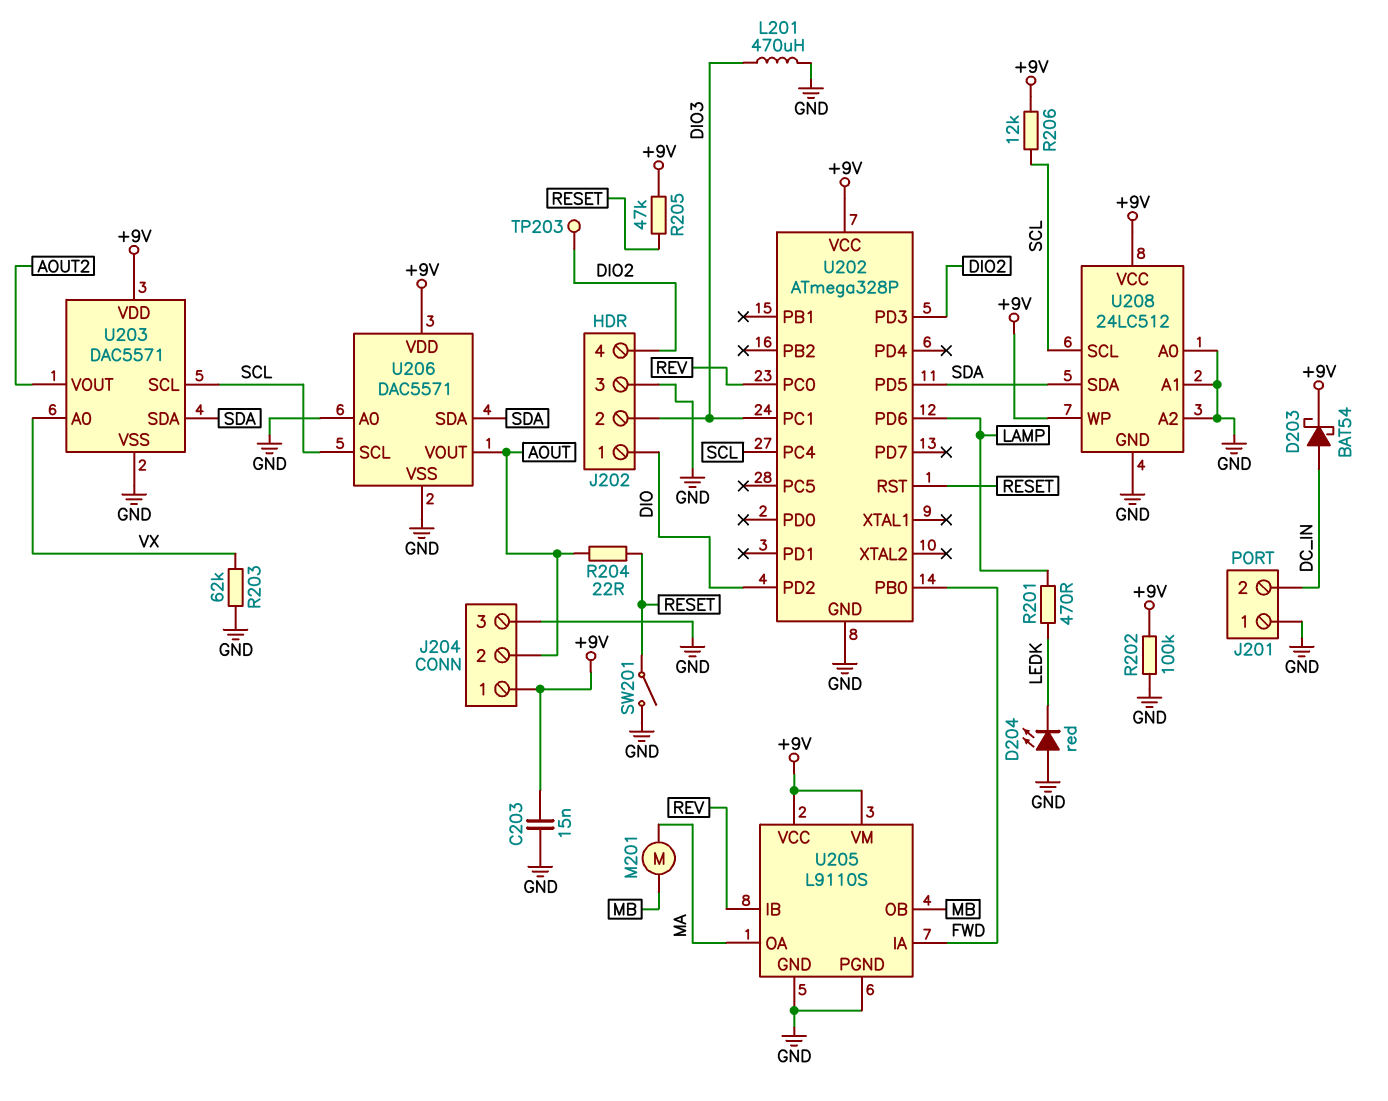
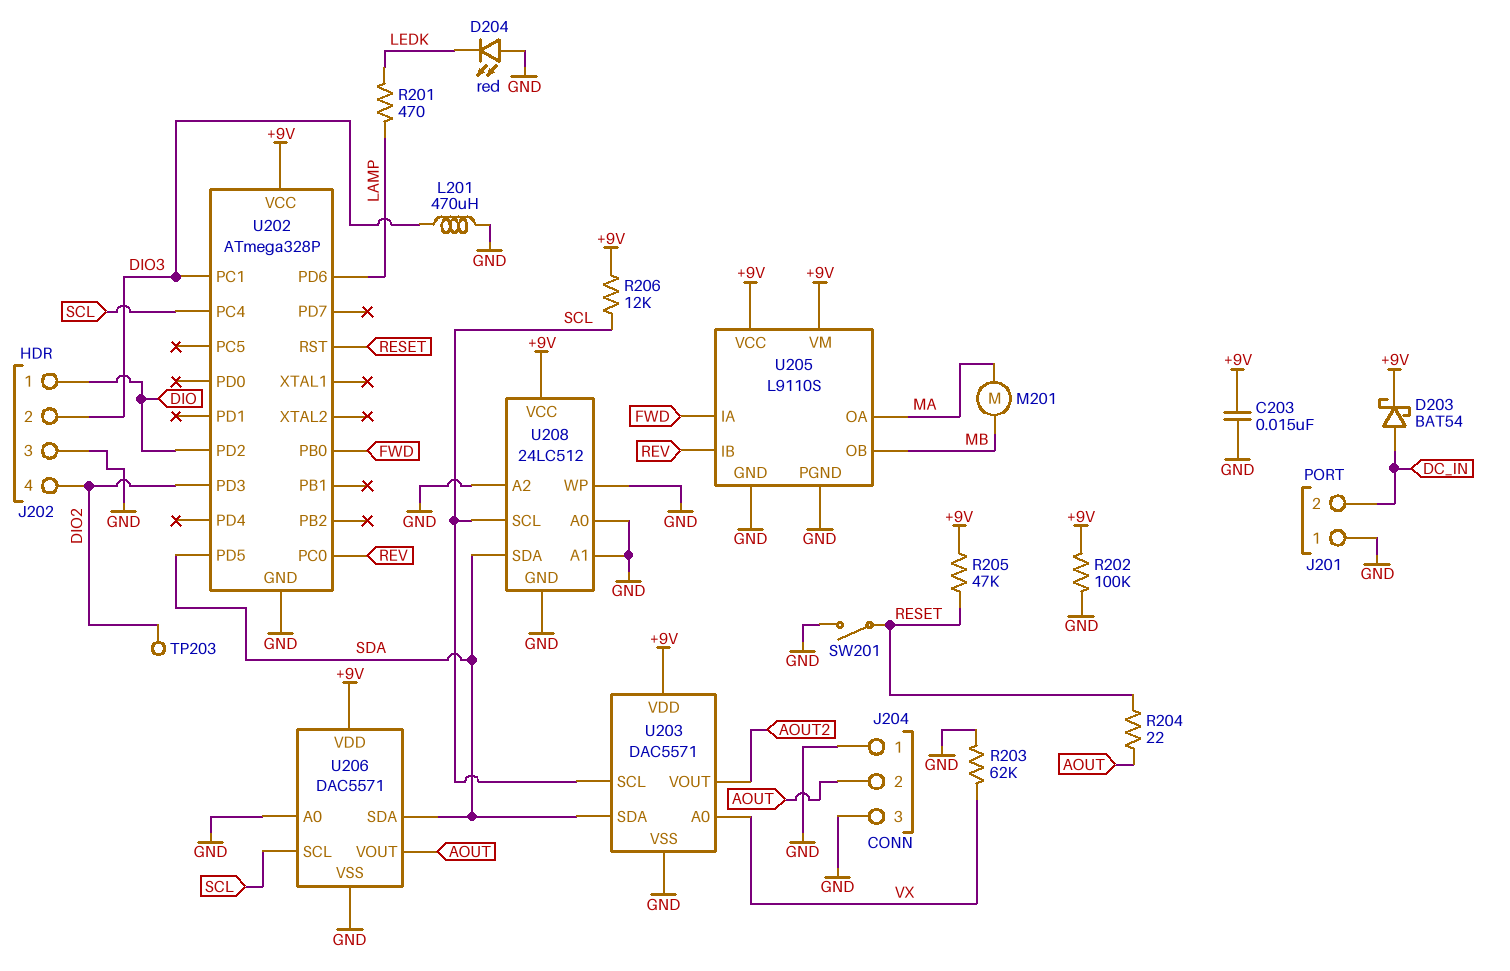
J204 pin 1: +9V -> GND
U208 pin WP: +9V -> GND

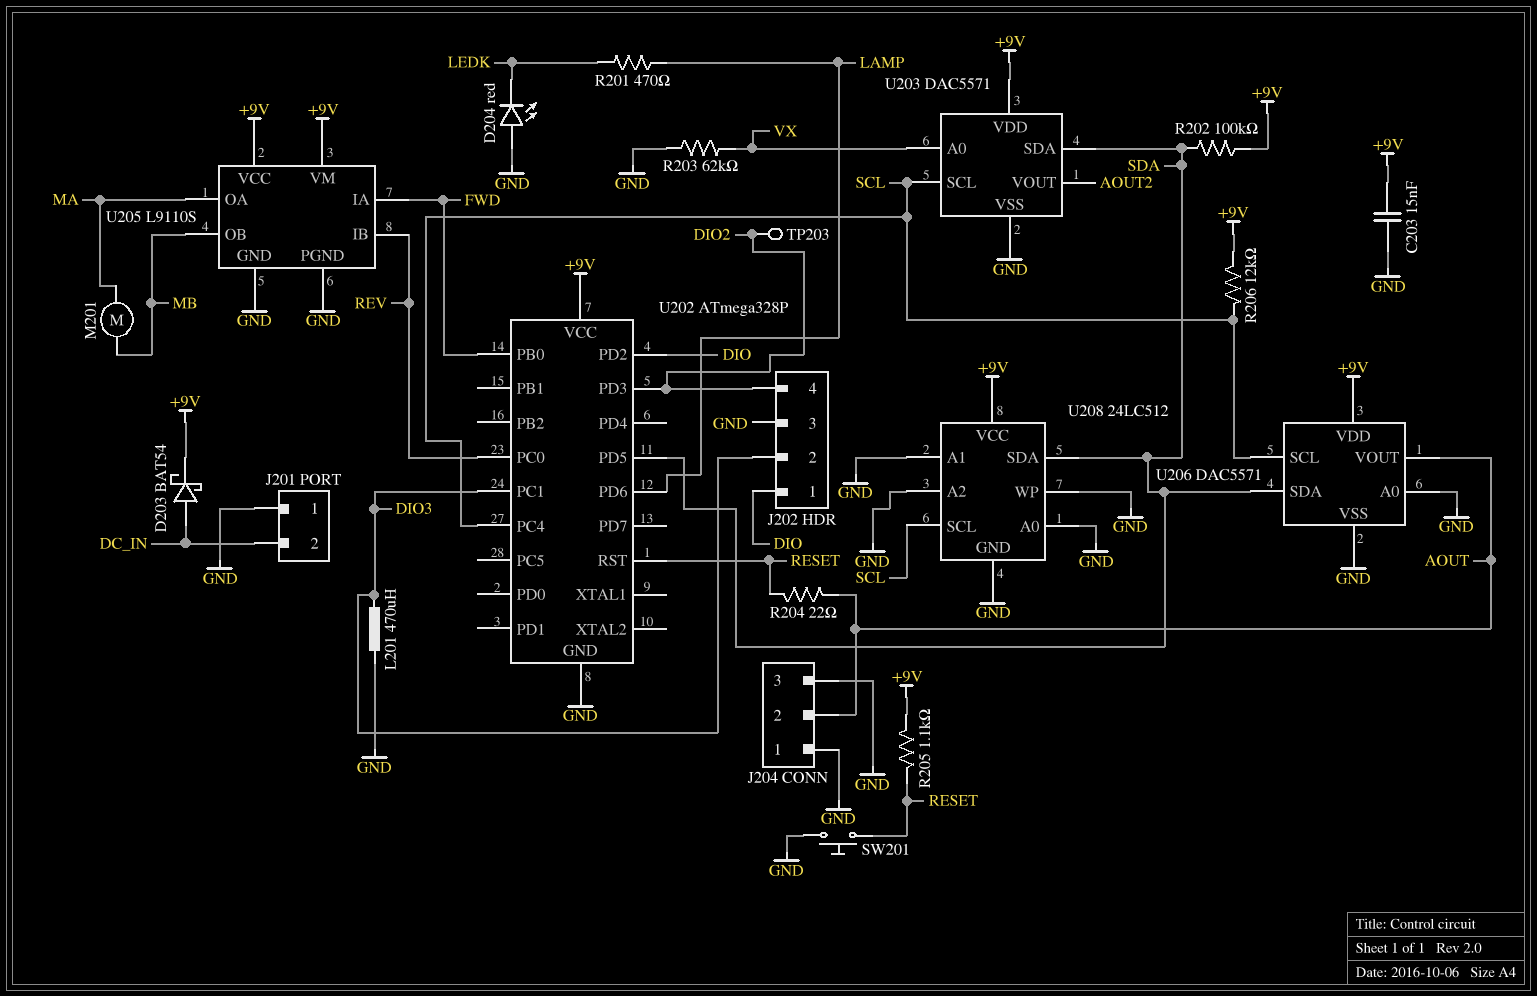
R202: 100k (+9V, GND) -> 100k (+9V, SDA)
R205: 47k (+9V, RESET) -> 1.1k (+9V, RESET)
SW201: switch (GND, RESET) -> button (GND, RESET)

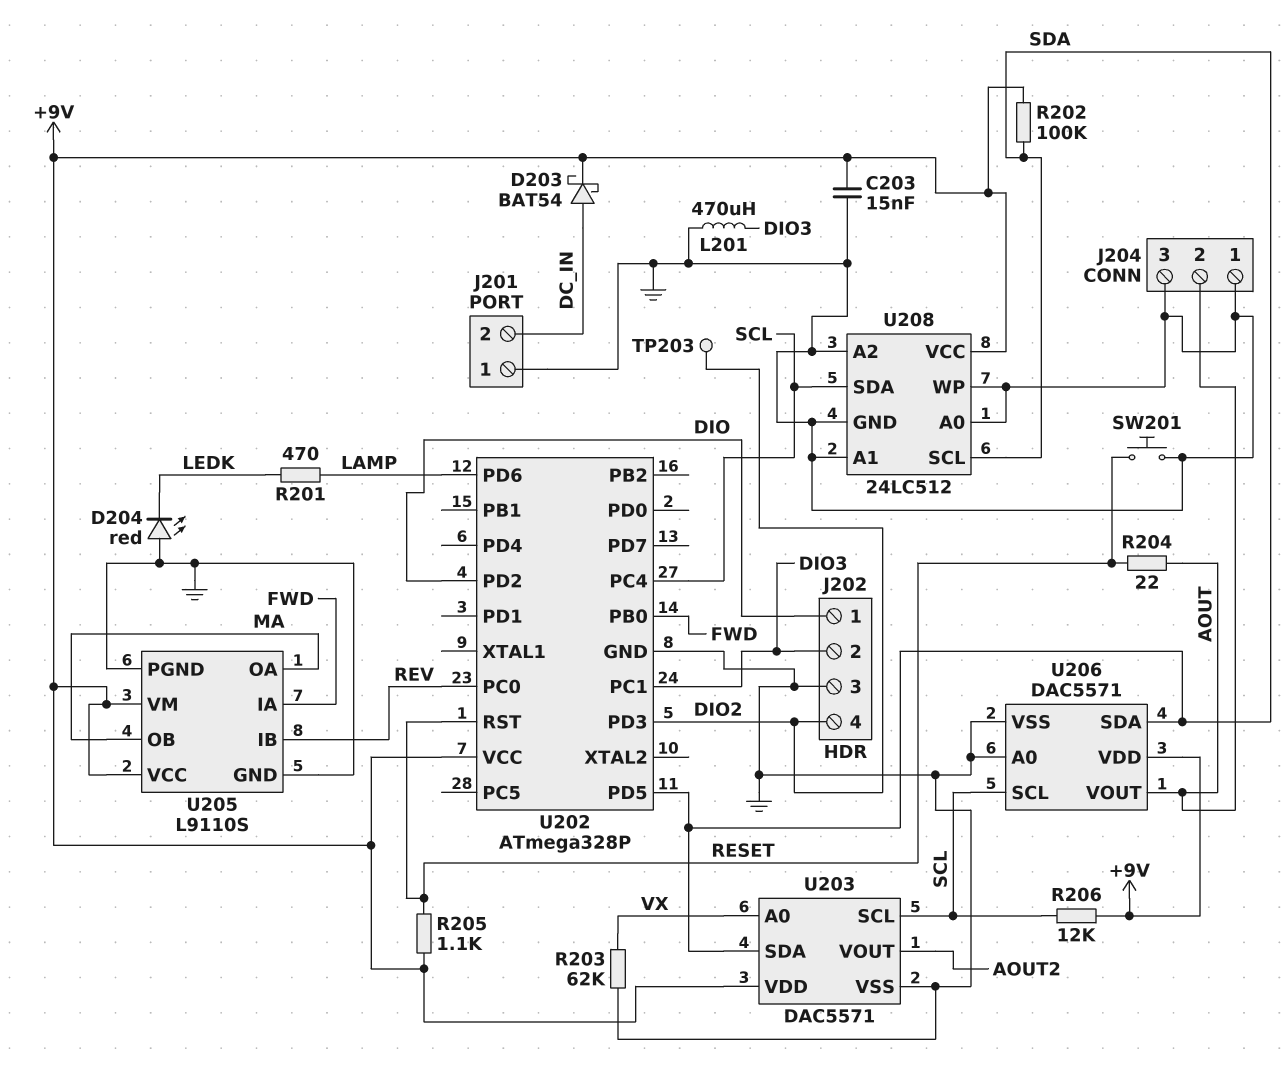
M201: motor (MA, MB) -> none
U205 pin OB: MB -> MA
U208 pin SCL: SCL -> SDA
U208 pin SDA: SDA -> SCL

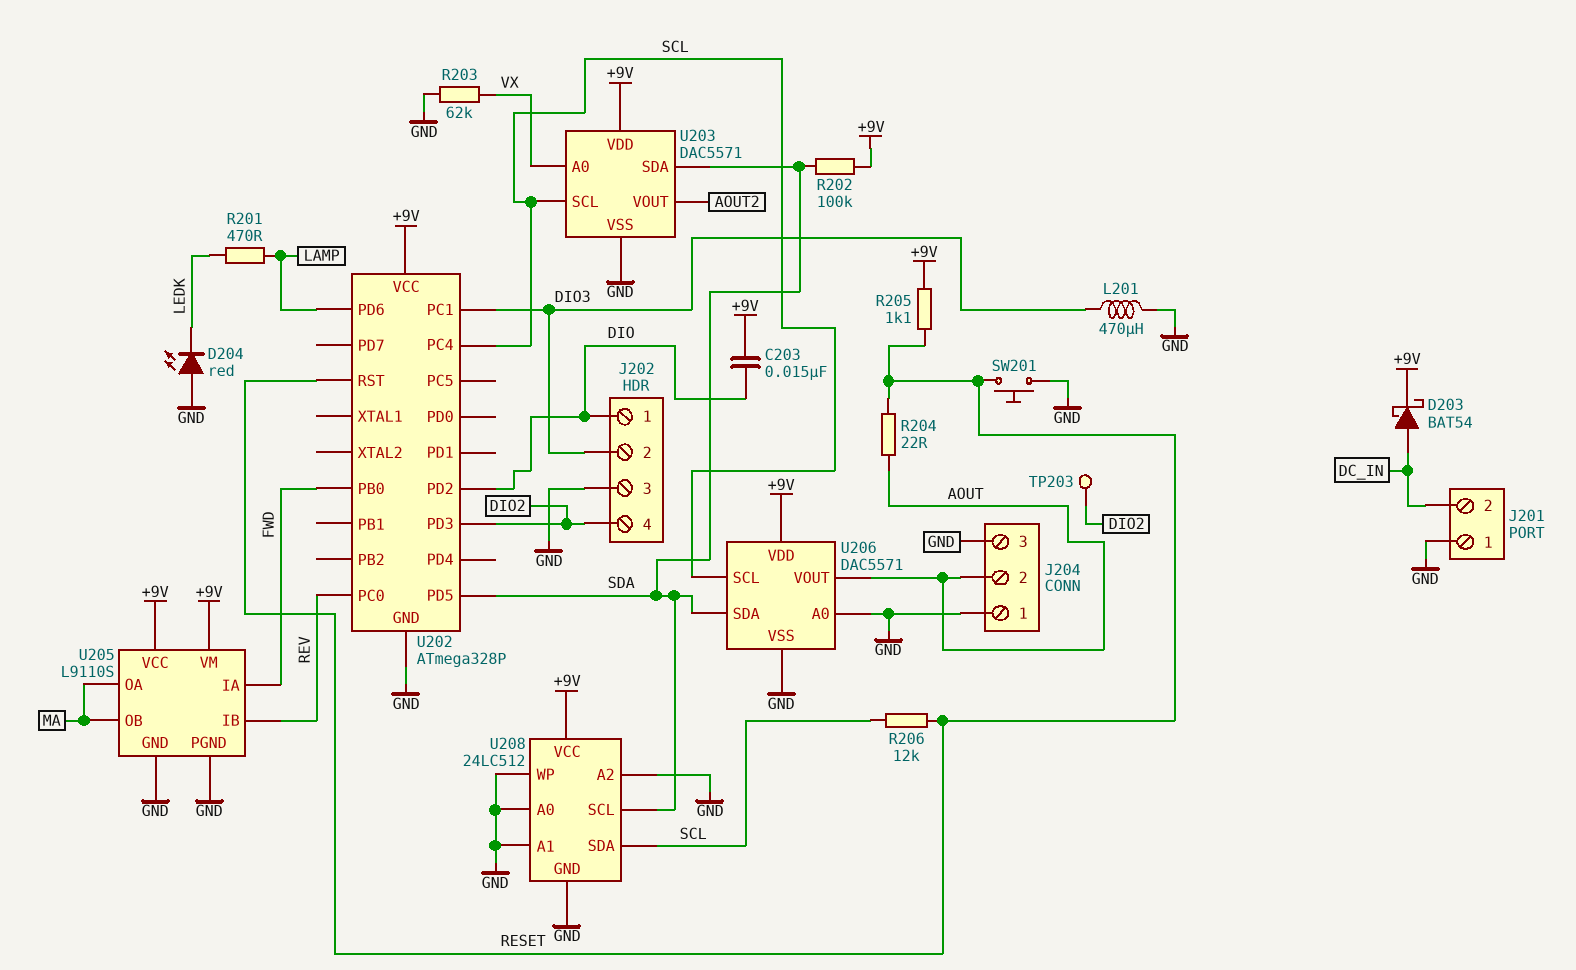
C203: 15nF (+9V, GND) -> 15nF (+9V, DIO)
R206: 12k (+9V, SCL) -> 12k (RESET, SCL)

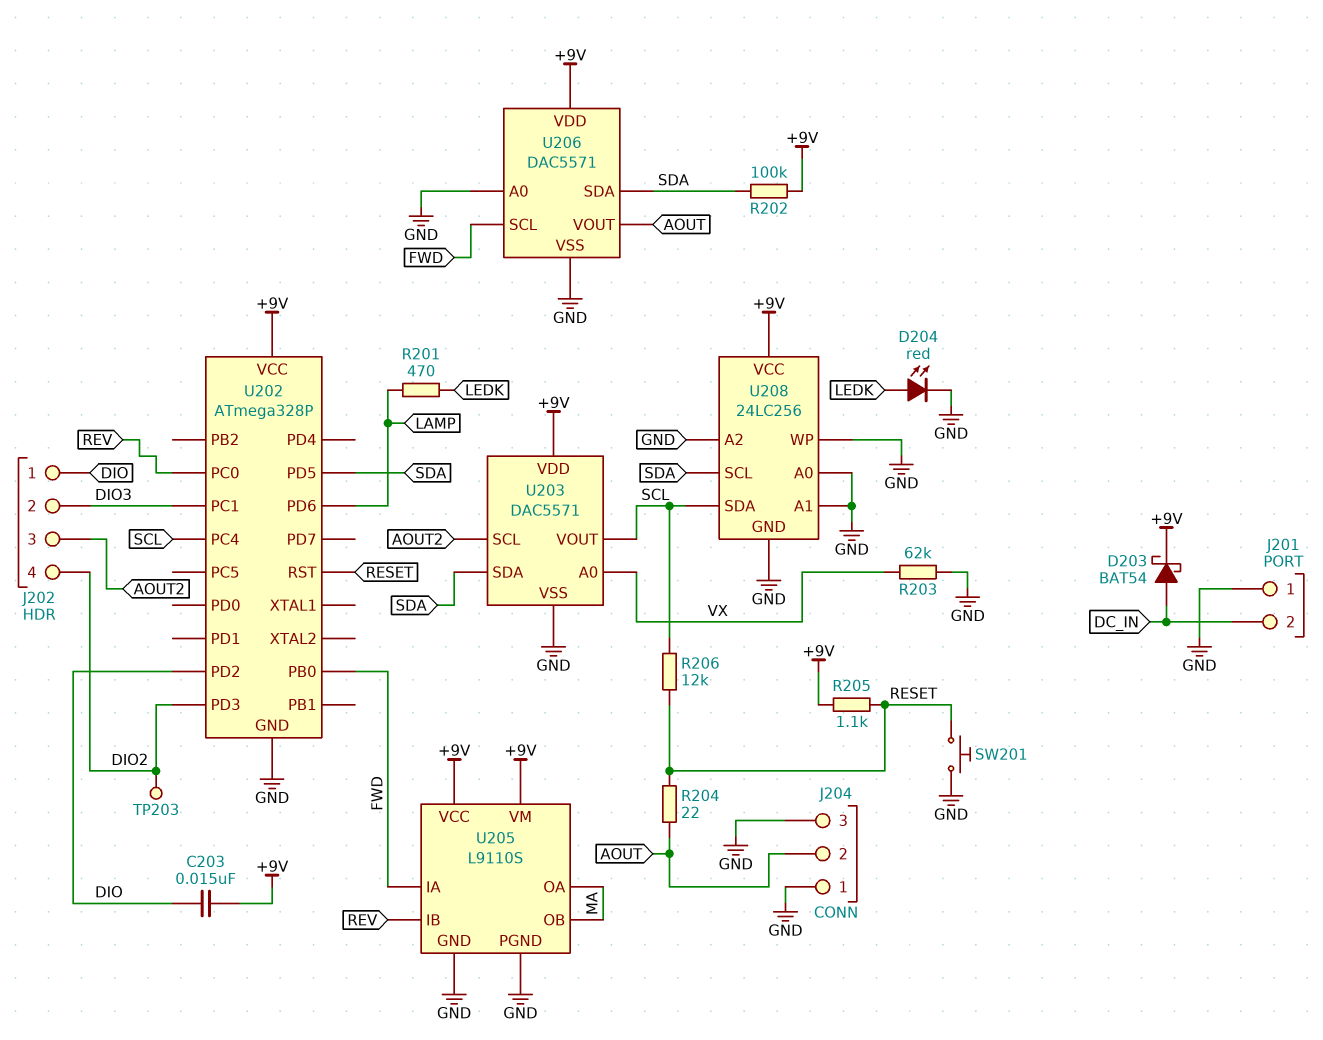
D204: LED red (A GND, K LEDK) -> LED red (A LEDK, K GND)
J202 pin 3: GND -> AOUT2
L201: 470uH (DIO3, GND) -> none
U203 pin SCL: SCL -> AOUT2
U203 pin VOUT: AOUT2 -> SCL
U206 pin SCL: SCL -> FWD
U208: 24LC512 -> 24LC256

